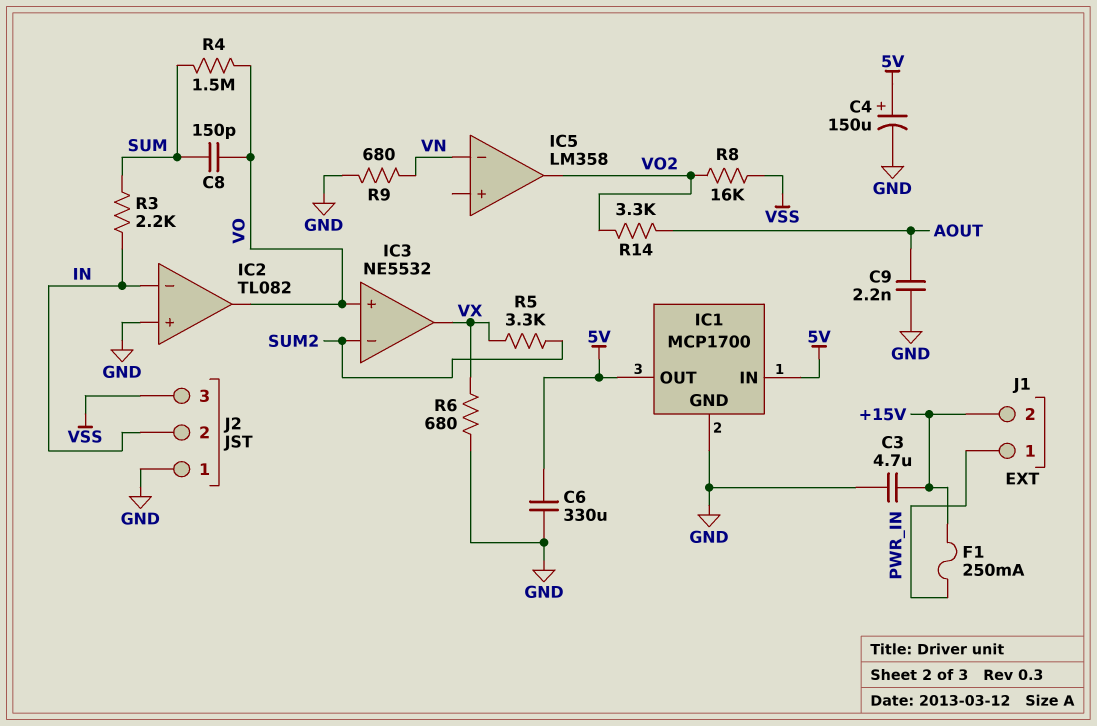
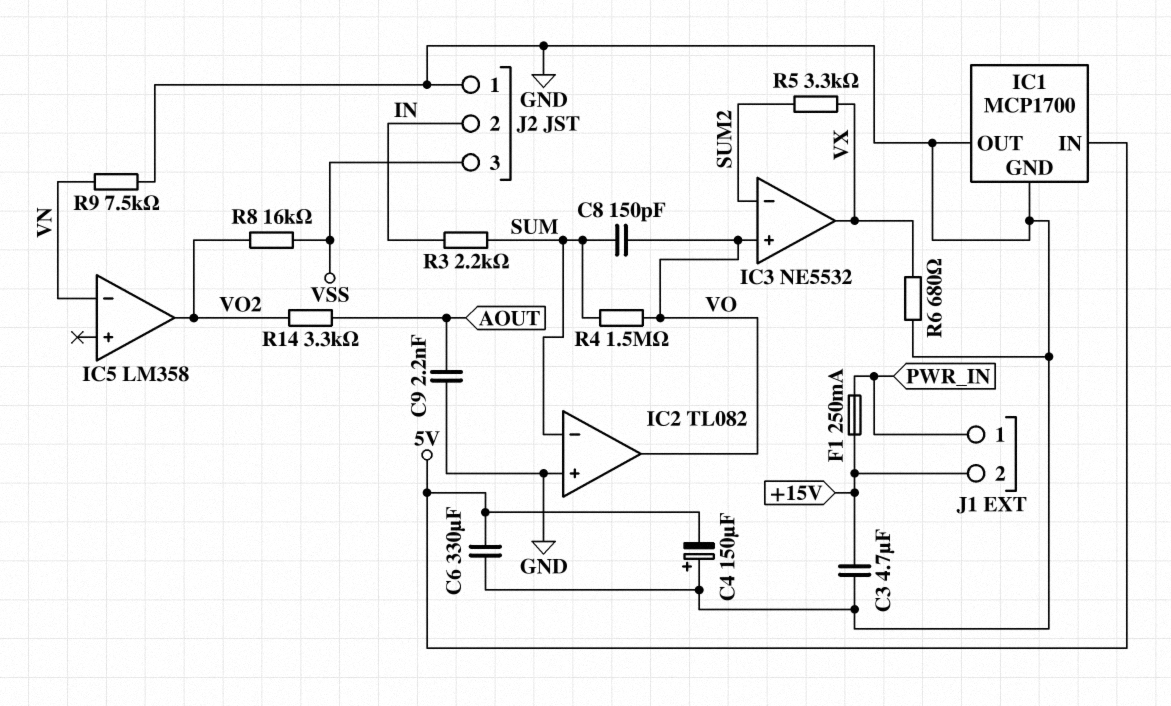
C4: 150uF (plus 5V, minus GND) -> 150uF (plus GND, minus 5V)
IC1 pin OUT: 5V -> GND
IC2 pin in-: IN -> SUM
R9: 680 (GND, VN) -> 7.5k (GND, VN)

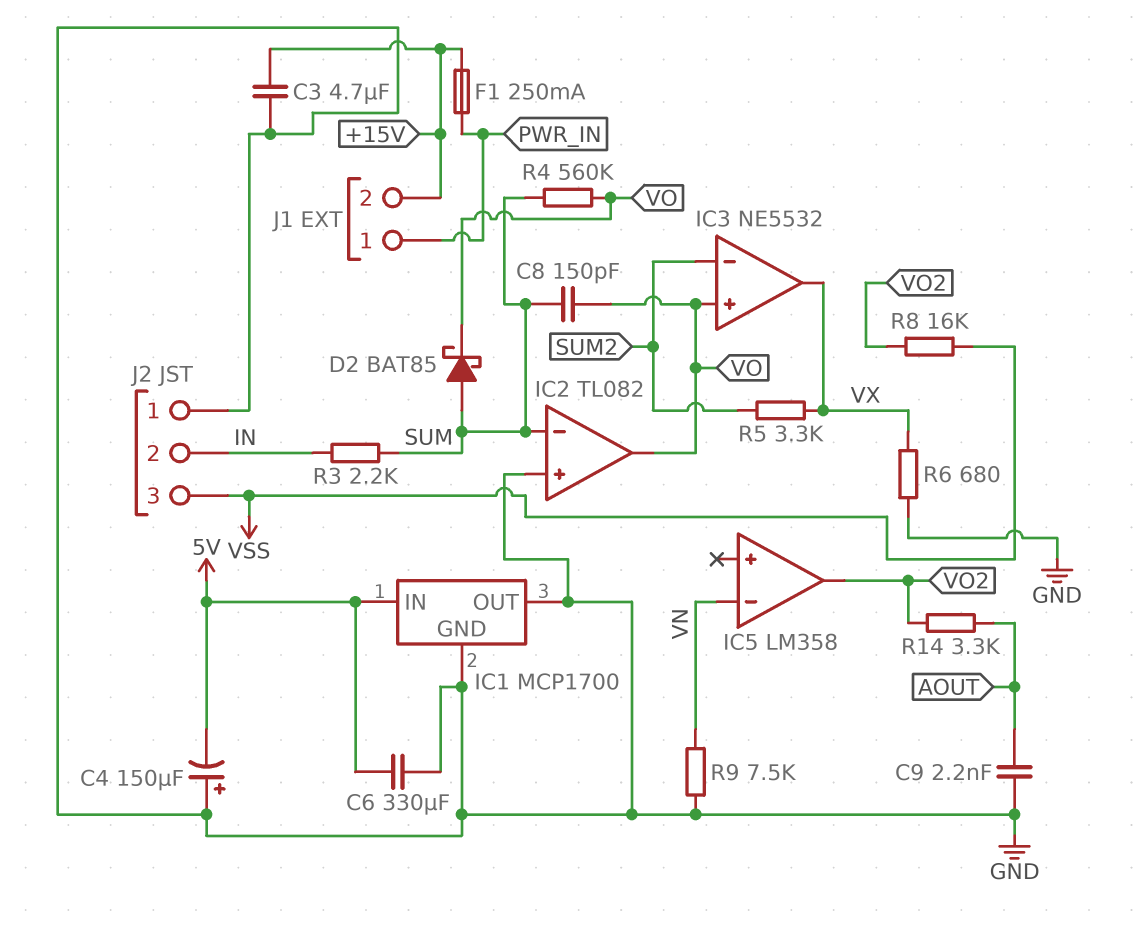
D2: none -> schottky BAT85 (A SUM, K VO)
R4: 1.5M (SUM, VO) -> 560k (SUM, VO)

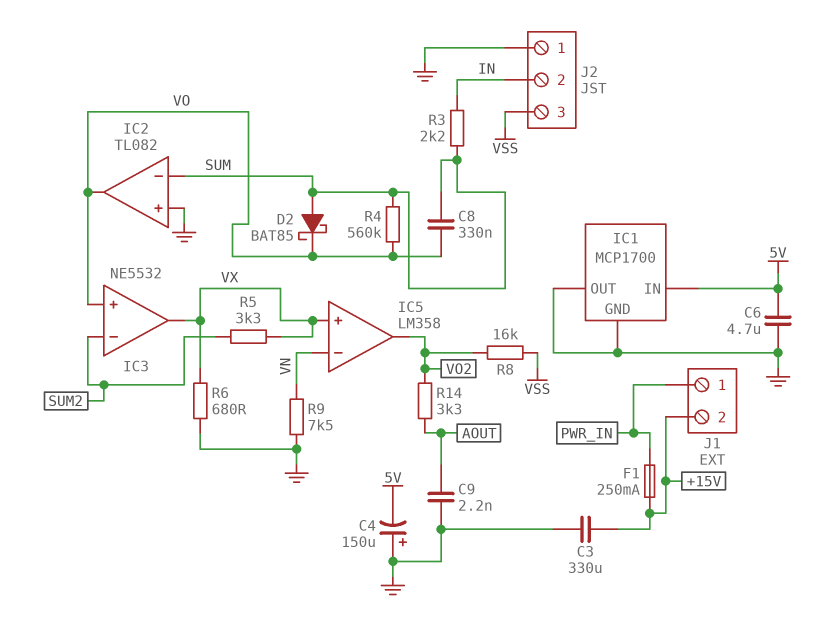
C3: 4.7uF (+15V, GND) -> 330uF (+15V, GND)
C6: 330uF (5V, GND) -> 4.7uF (5V, GND)
C8: 150pF (SUM, VO) -> 330nF (SUM, VO)
IC5 pin in+: none -> VX

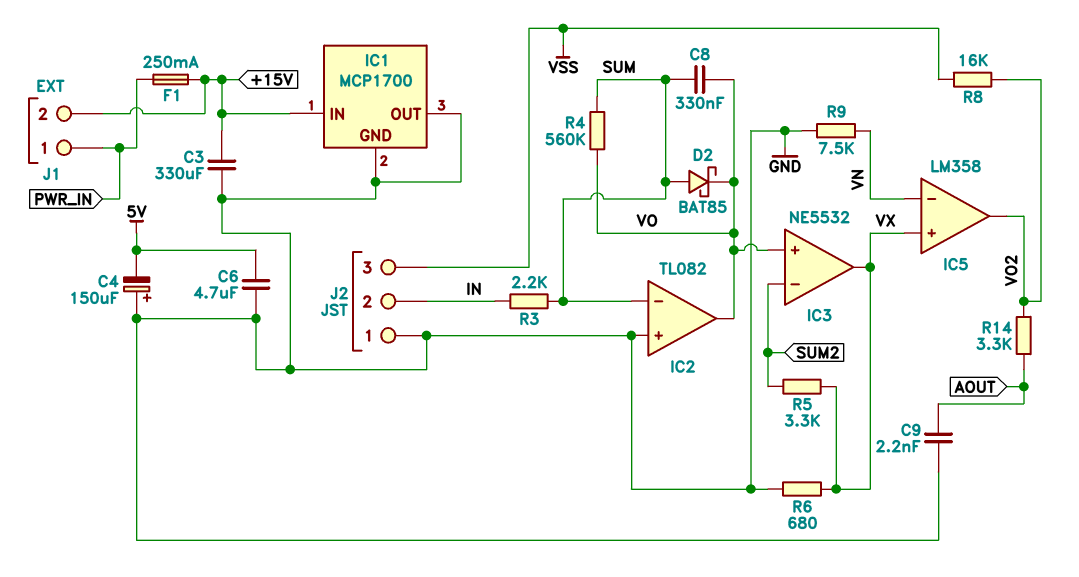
IC1 pin IN: 5V -> +15V

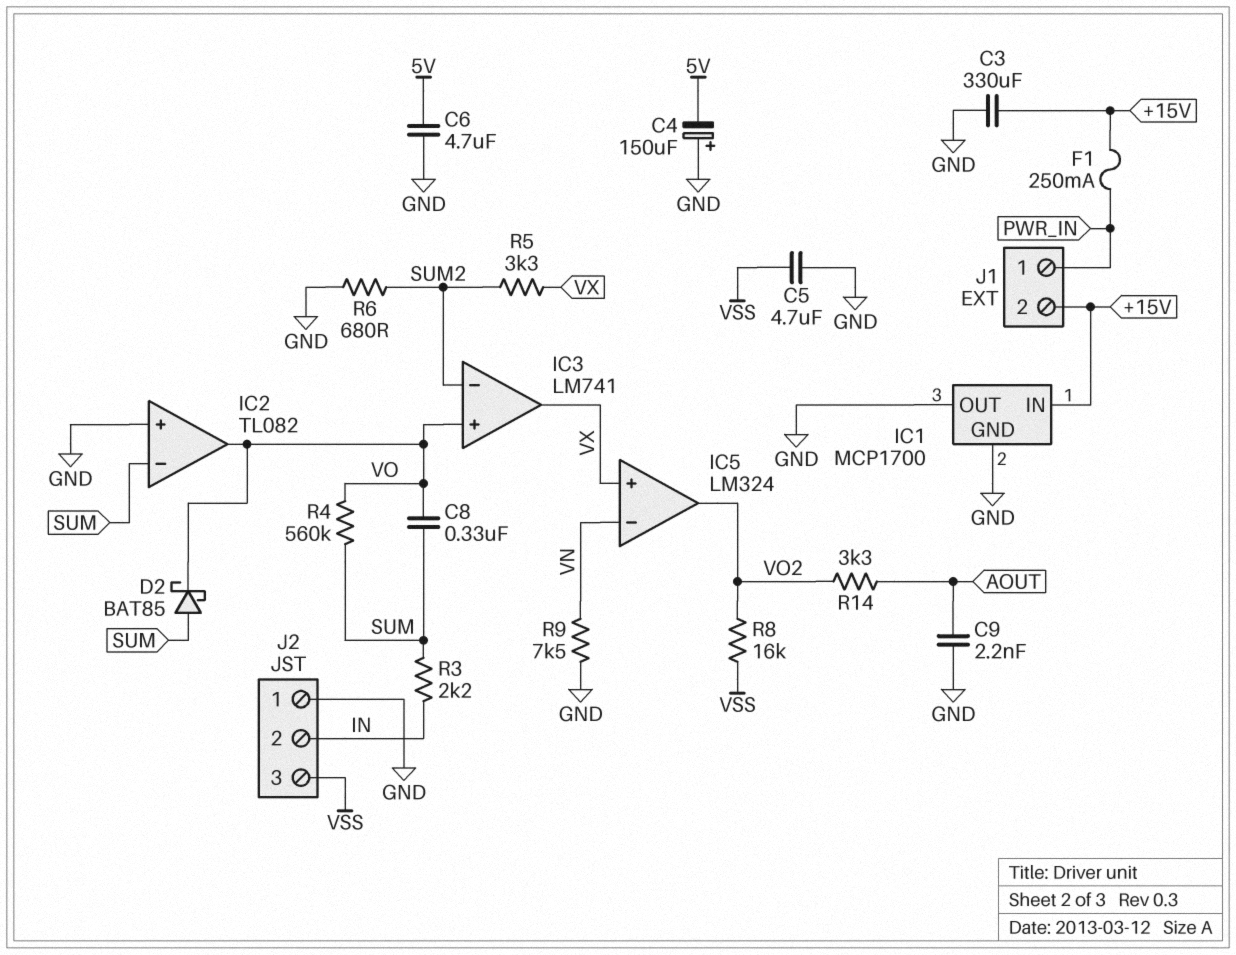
C5: none -> 4.7uF (GND, VSS)
IC3: NE5532 -> LM741
IC5: LM358 -> LM324
R6: 680 (GND, VX) -> 680 (GND, SUM2)

